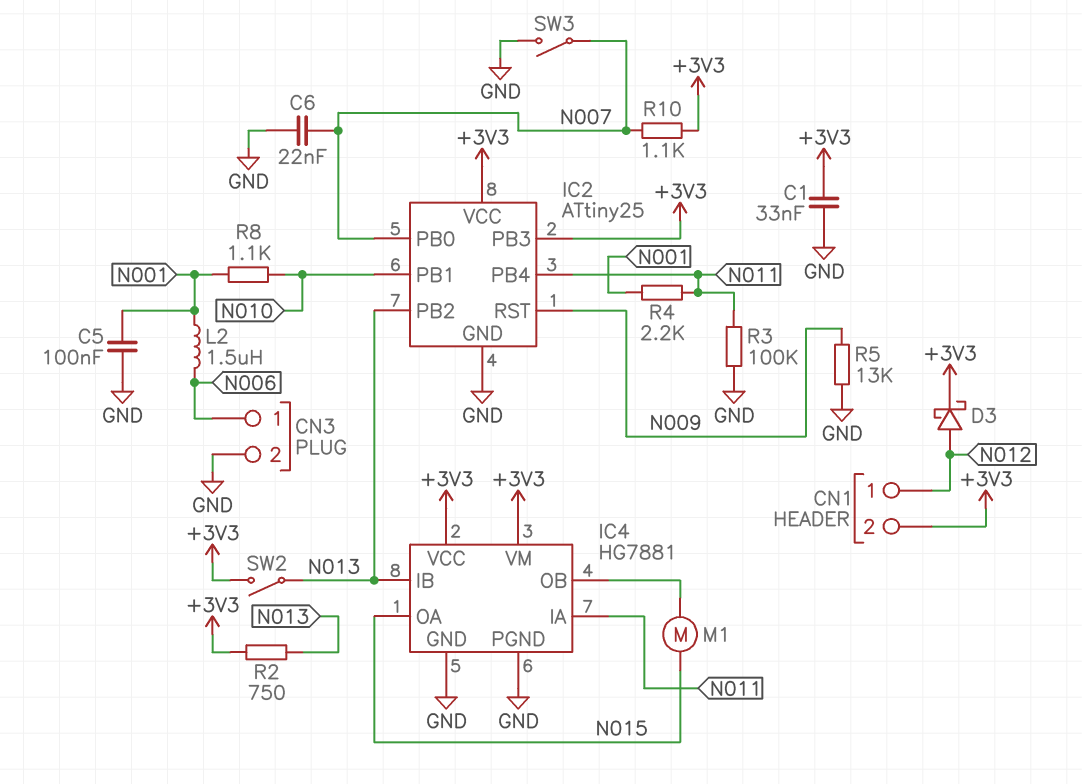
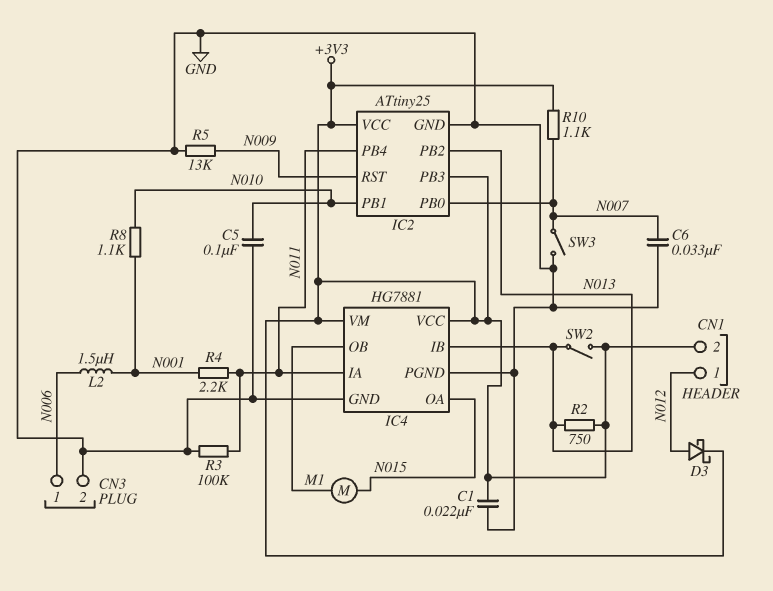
C1: 33nF (+3V3, GND) -> 22nF (+3V3, GND)
C5: 100nF (GND, N001) -> 100nF (GND, N010)
C6: 22nF (GND, N007) -> 33nF (GND, N007)

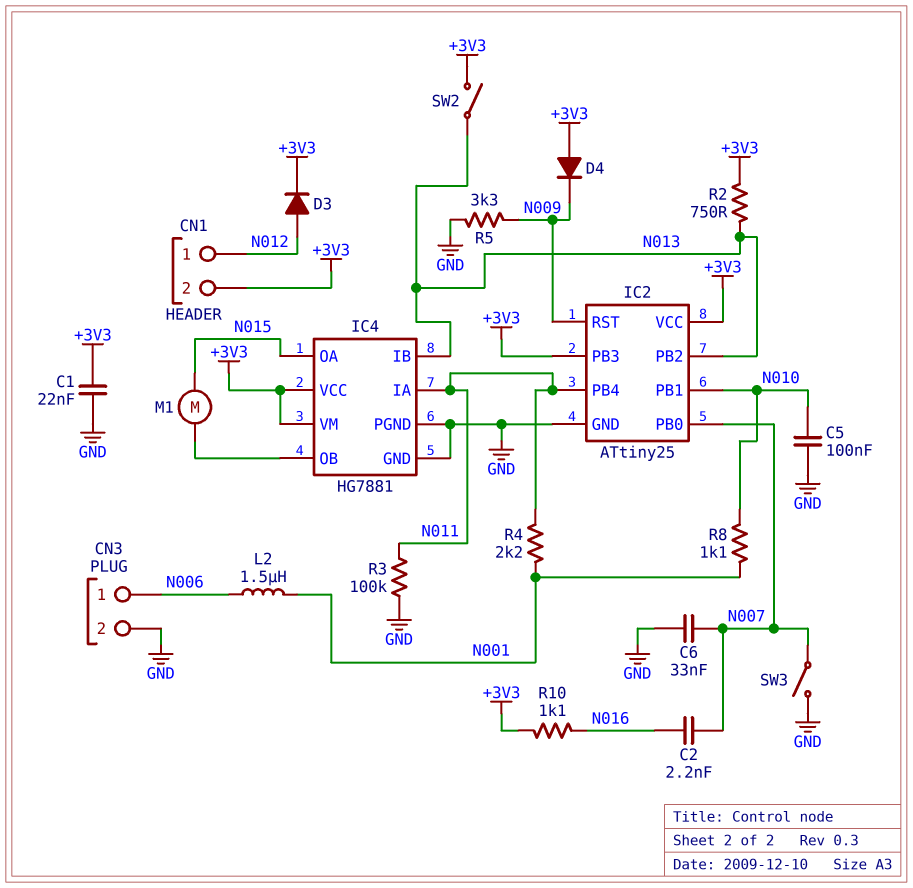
C2: none -> 2.2nF (N007, N016)
D3: schottky (A N012, K +3V3) -> diode (A N012, K +3V3)
D4: none -> diode (A +3V3, K N009)
R5: 13k (GND, N009) -> 3.3k (GND, N009)
R10: 1.1k (+3V3, N007) -> 1.1k (+3V3, N016)

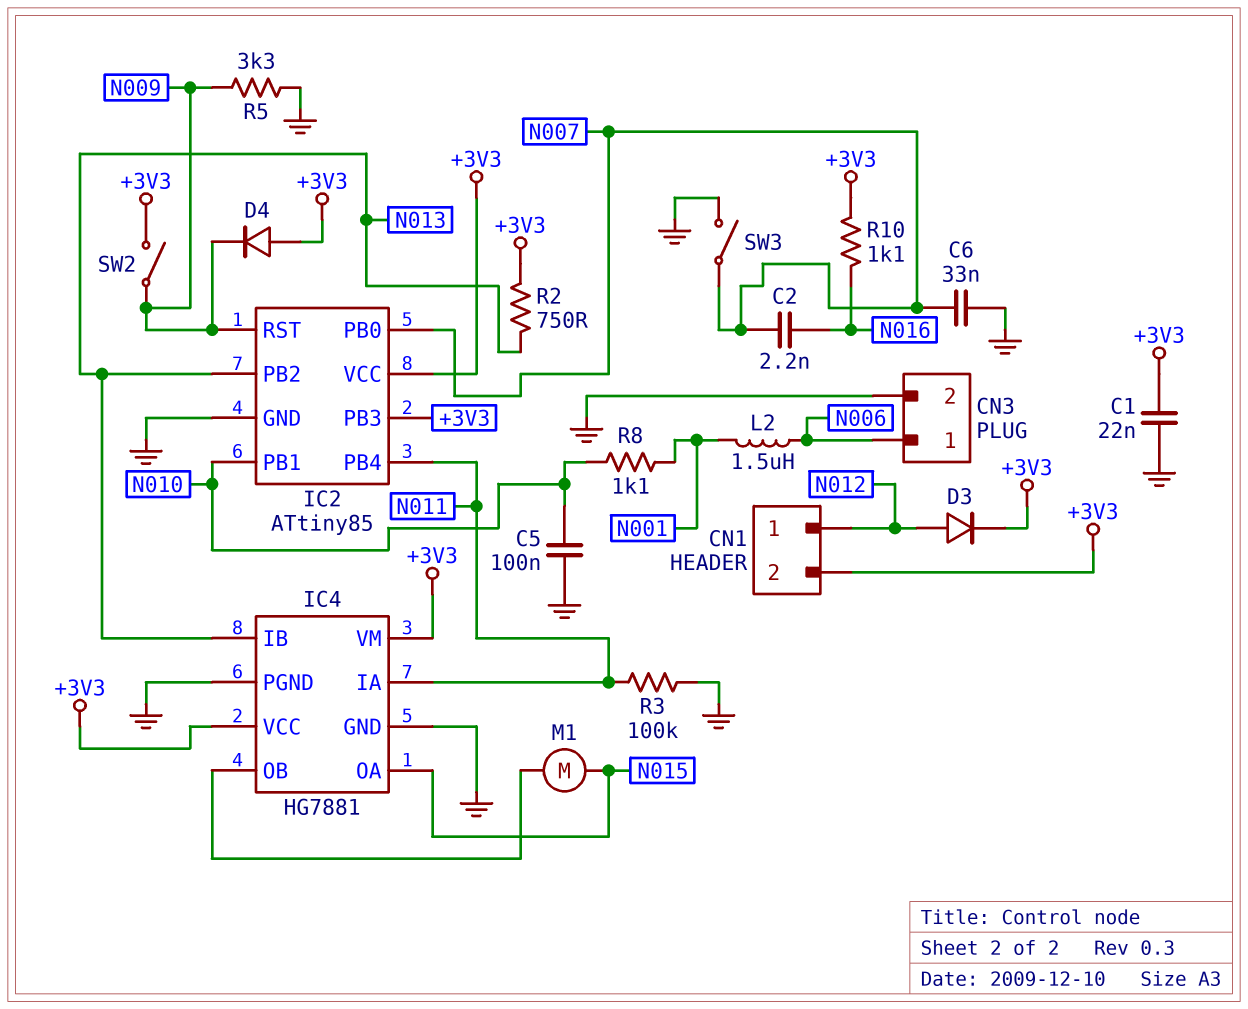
IC2: ATtiny25 -> ATtiny85
R4: 2.2k (N001, N011) -> none
SW2: switch (+3V3, N013) -> switch (+3V3, N009)

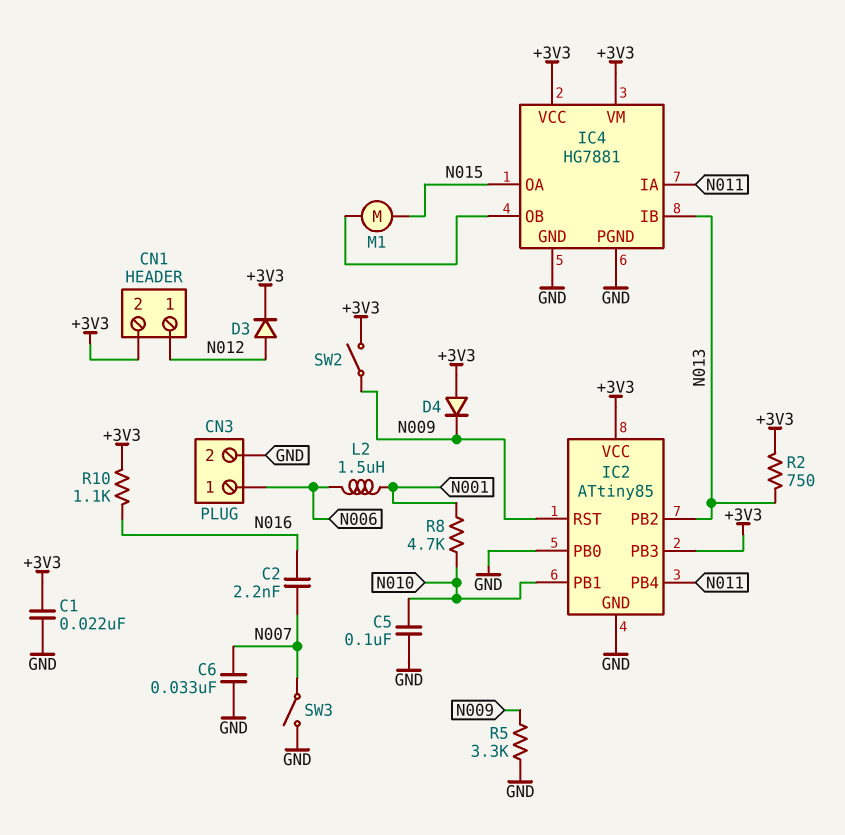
IC2 pin PB0: N007 -> GND
R3: 100k (GND, N011) -> none
R8: 1.1k (N001, N010) -> 4.7k (N001, N010)

